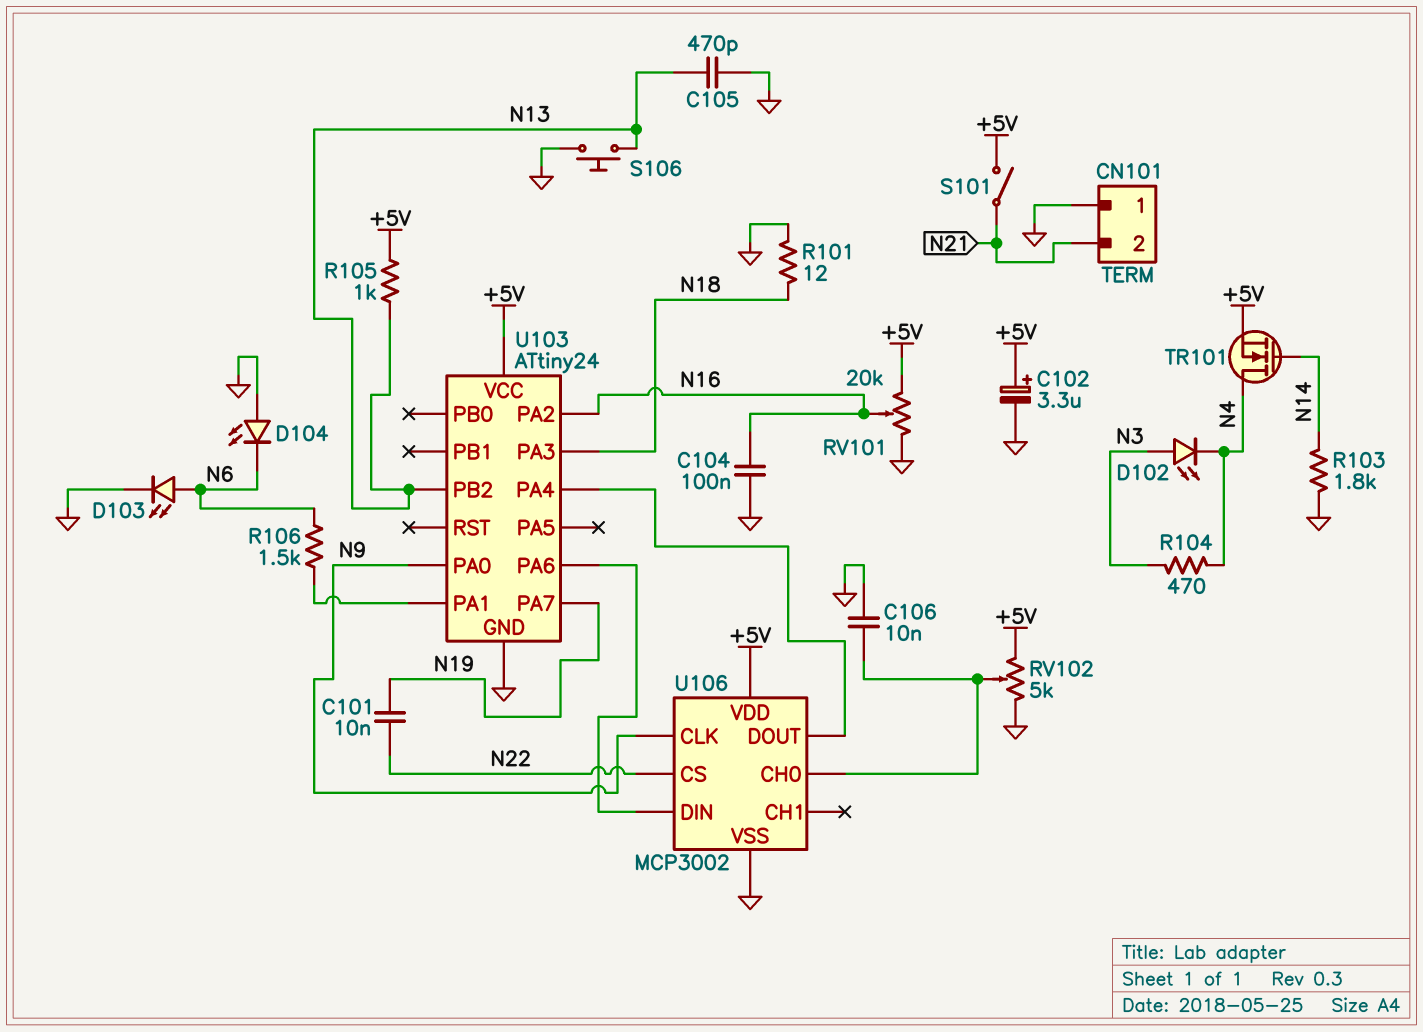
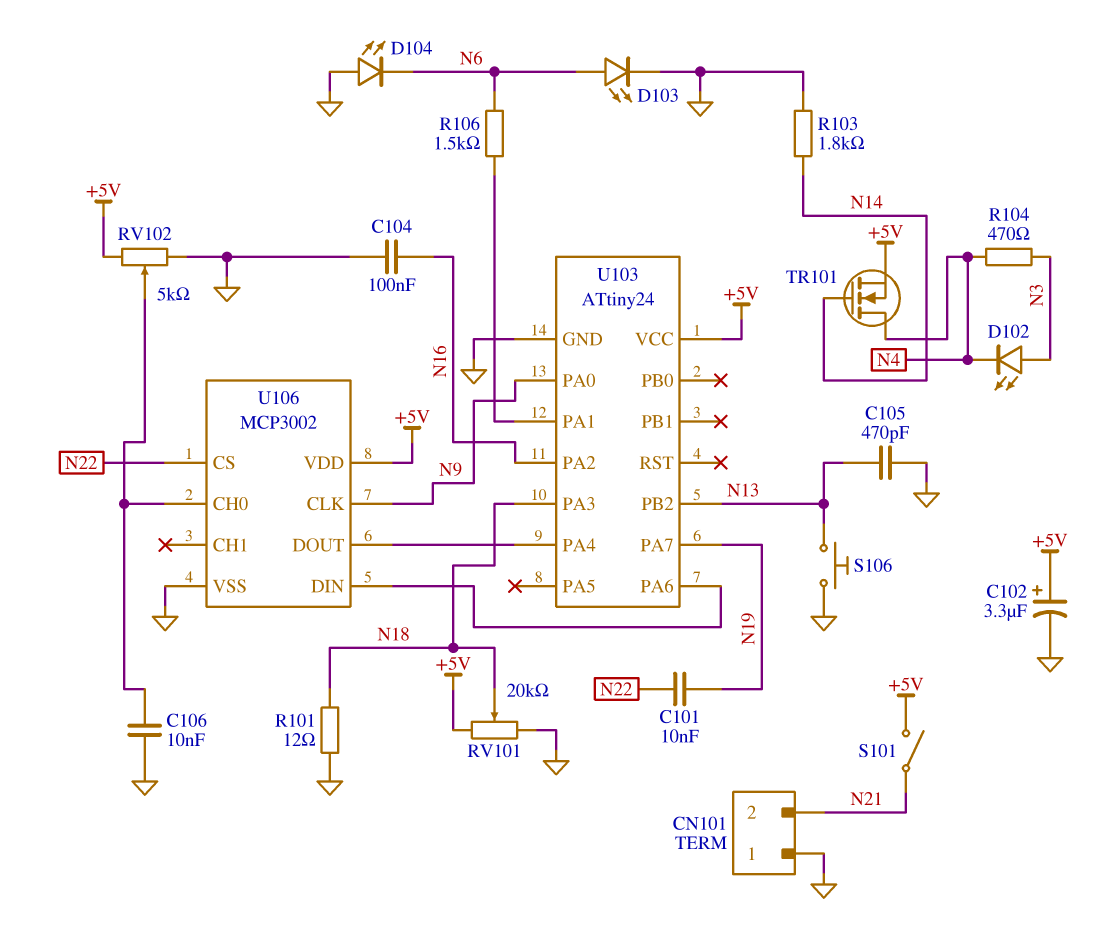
R105: 1k (+5V, N13) -> none
RV101: 20k (+5V, GND, wiper N16) -> 20k (+5V, GND, wiper N18)

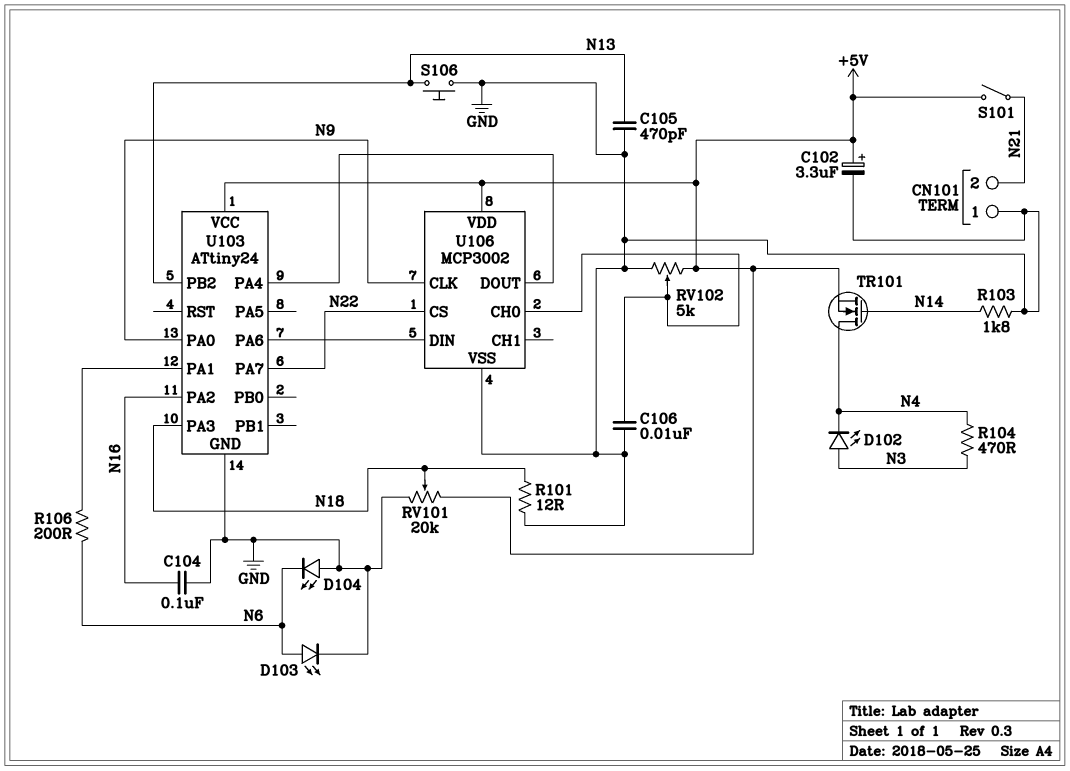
C101: 10nF (N19, N22) -> none
R106: 1.5k (N6, U103/PA1) -> 200 (N6, U103/PA1)
U103 pin PA7: N19 -> N22

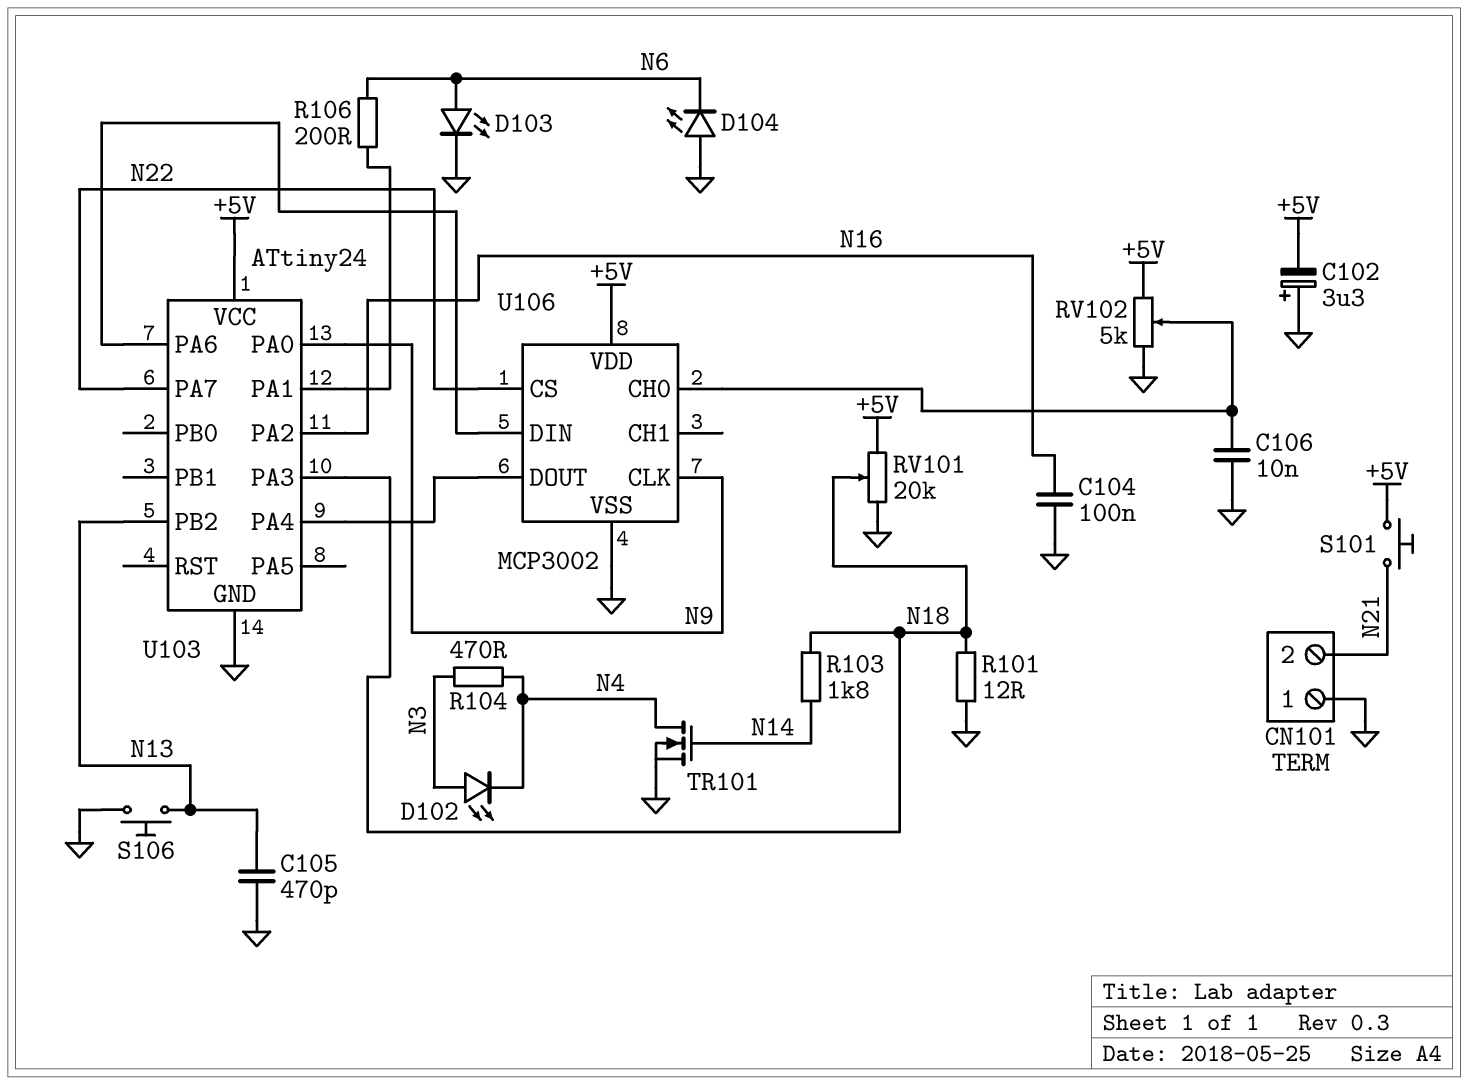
C102: 3.3uF (plus +5V, minus GND) -> 3.3uF (plus GND, minus +5V)
R103: 1.8k (GND, N14) -> 1.8k (N14, N18)
S101: switch (+5V, N21) -> button (+5V, N21)
TR101: NMOS (G N14, D N4, S +5V) -> NMOS (G N14, D N4, S GND)

